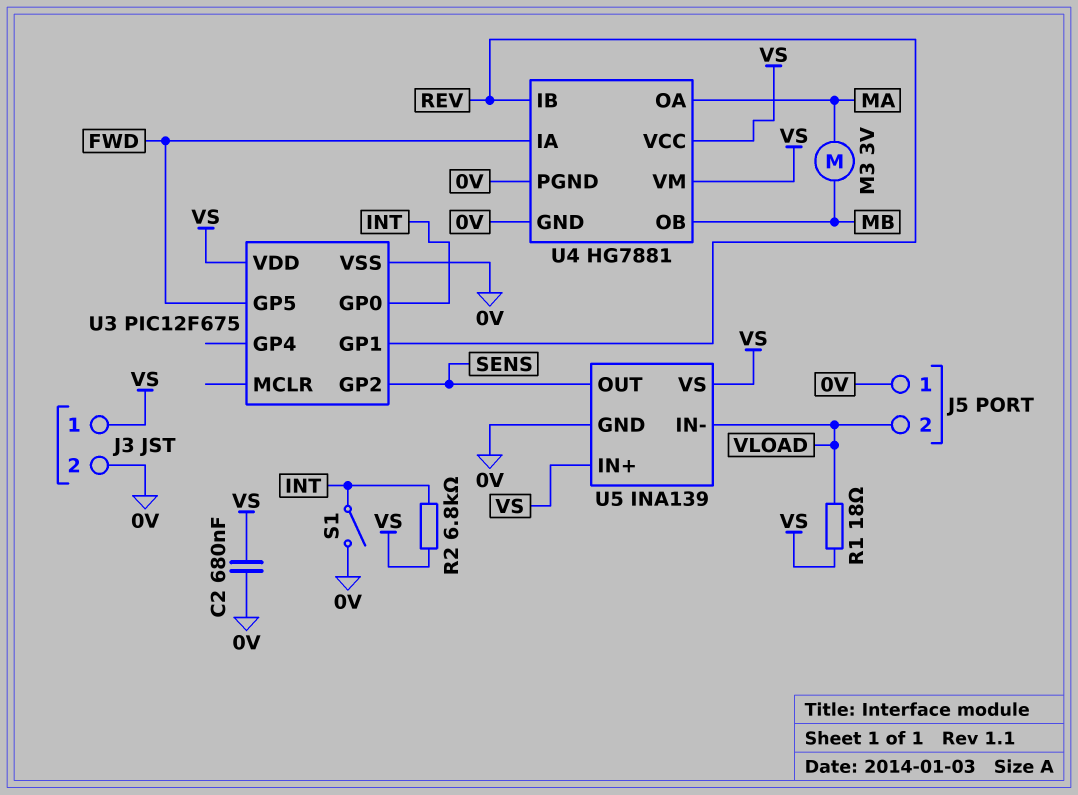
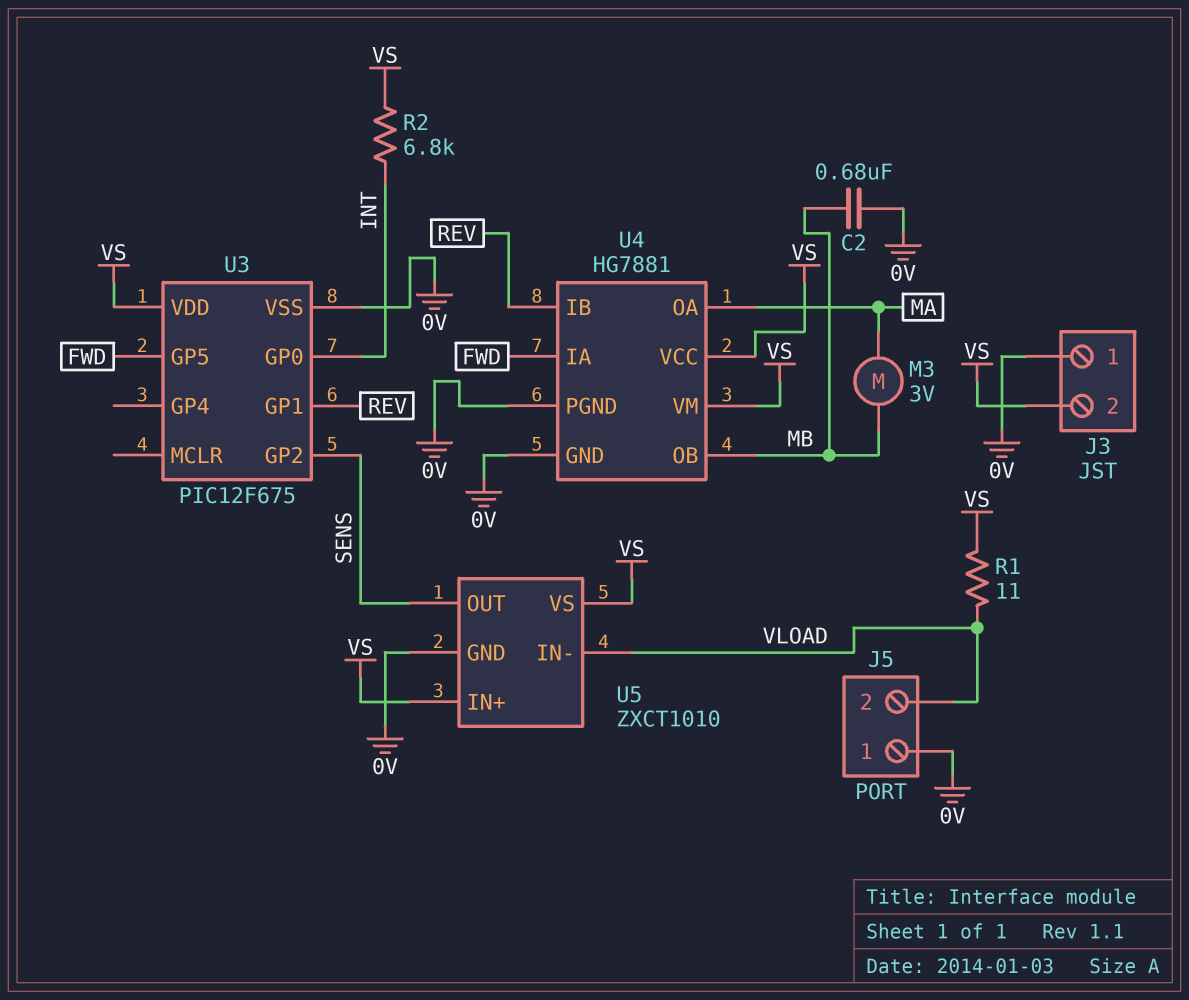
C2: 680nF (0V, VS) -> 680nF (0V, MB)
J3 pin 1: VS -> 0V
J3 pin 2: 0V -> VS
R1: 18 (VLOAD, VS) -> 11 (VLOAD, VS)
S1: switch (0V, INT) -> none
U5: INA139 -> ZXCT1010

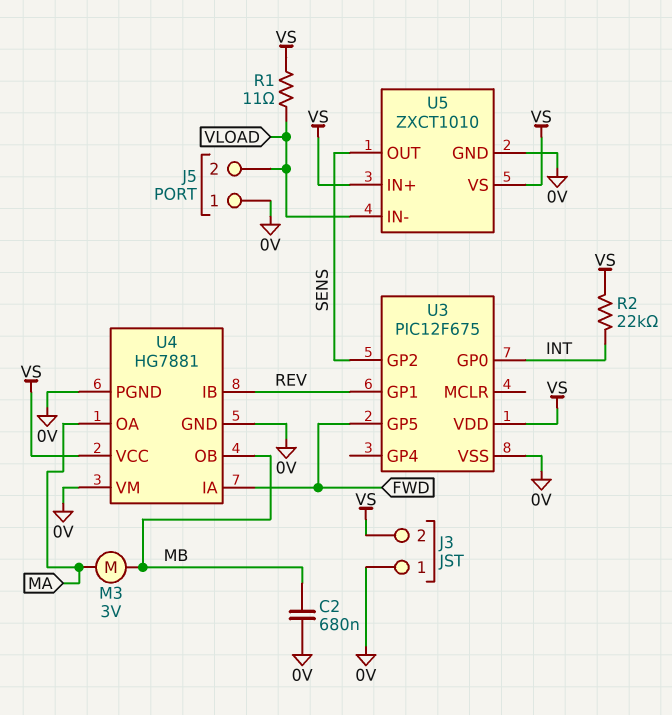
R2: 6.8k (INT, VS) -> 22k (INT, VS)
U4 pin VM: VS -> 0V

